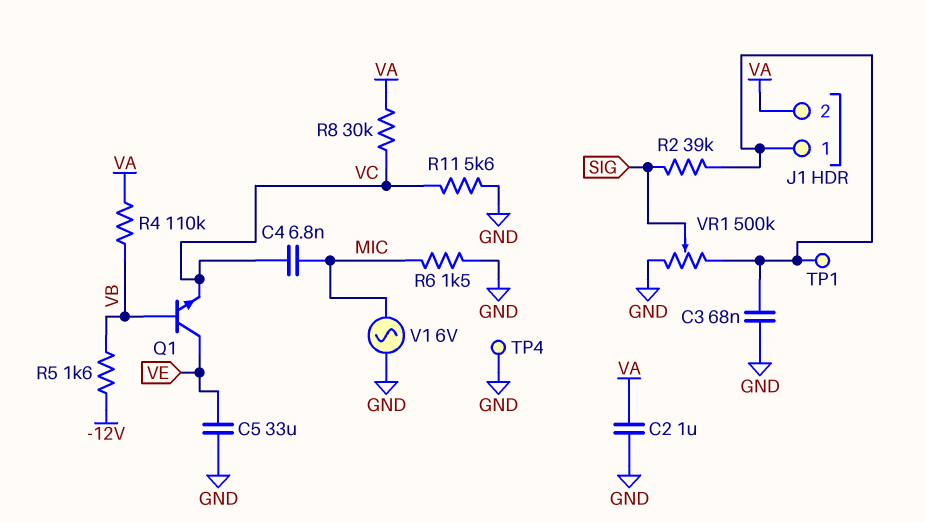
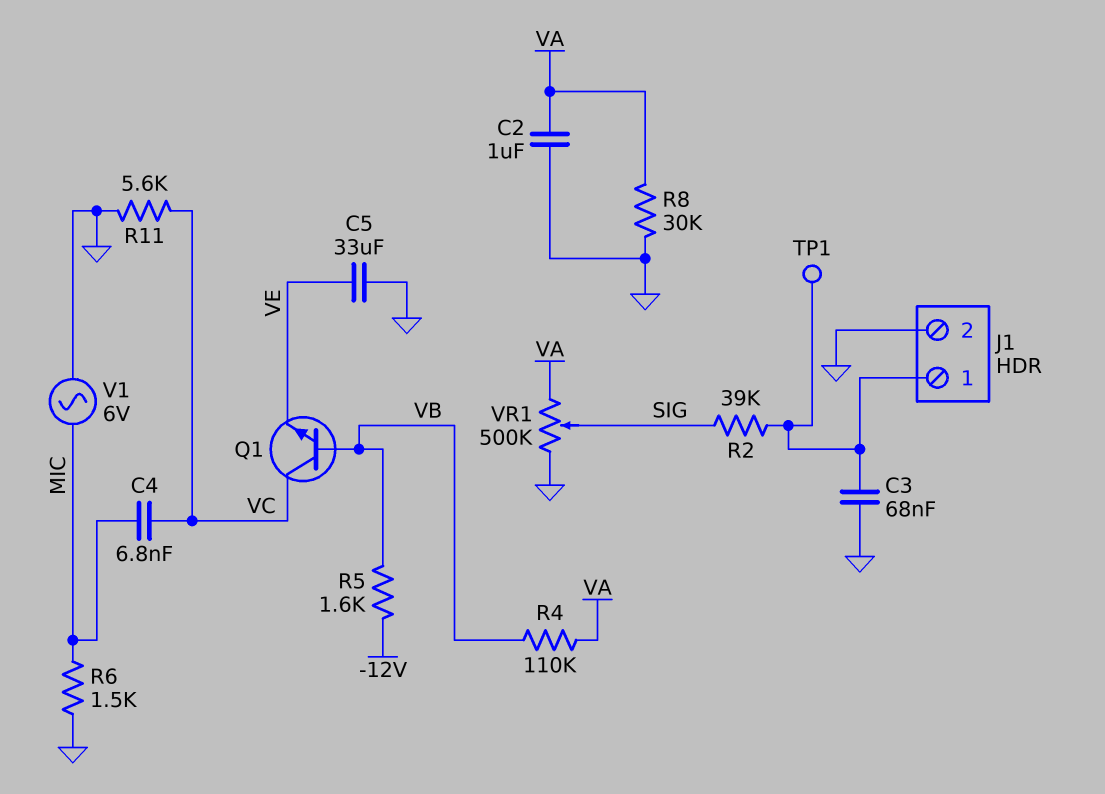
J1 pin 2: VA -> GND
Q1: NPN (B VB, C VE, E VC) -> NPN (B VB, C VC, E VE)
R8: 30k (VA, VC) -> 30k (GND, VA)
TP4: test point (GND) -> none
VR1: 500k (GND, J1/1, wiper SIG) -> 500k (GND, VA, wiper SIG)

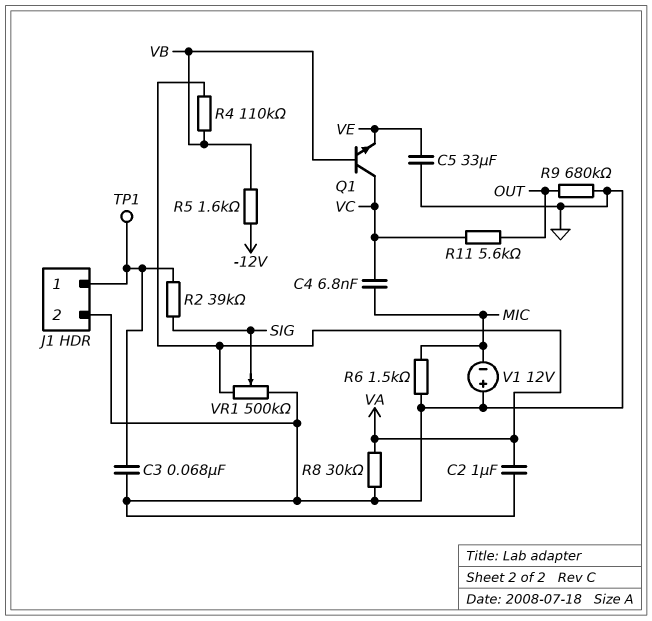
R9: none -> 680k (GND, OUT)
R11: 5.6k (GND, VC) -> 5.6k (OUT, VC)
V1: AC 6V (GND, MIC) -> 12V (plus GND, minus MIC)

